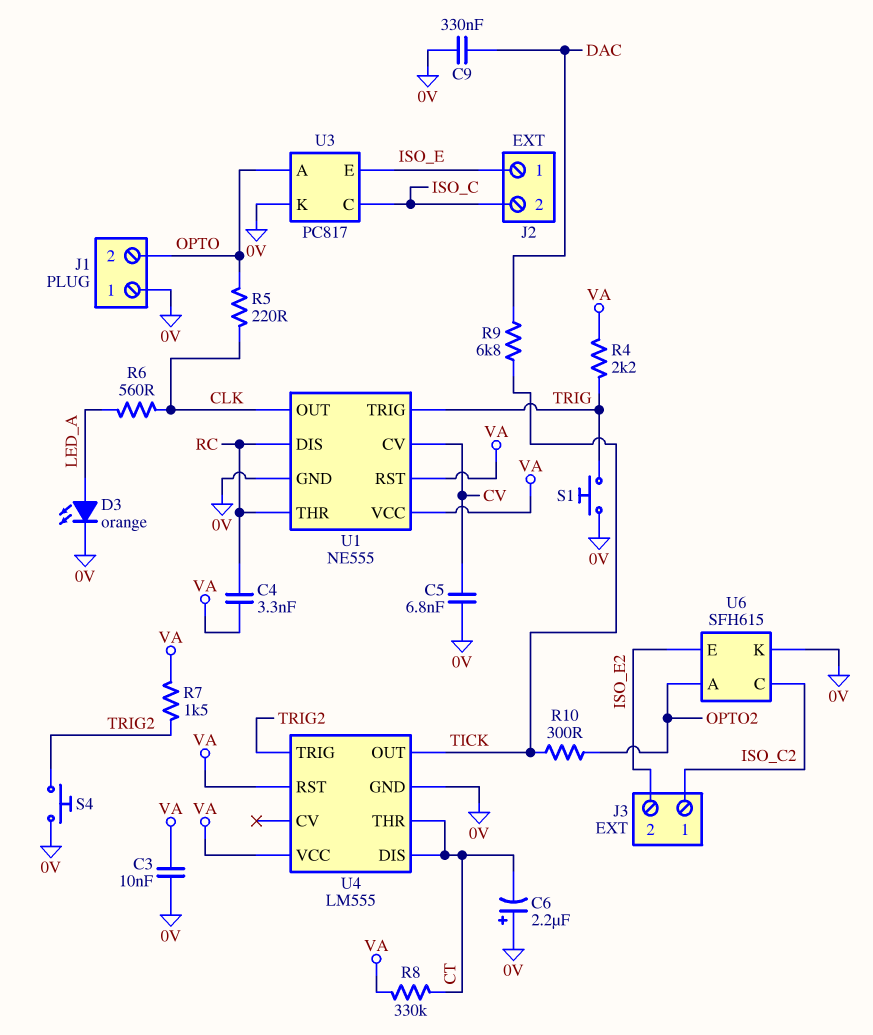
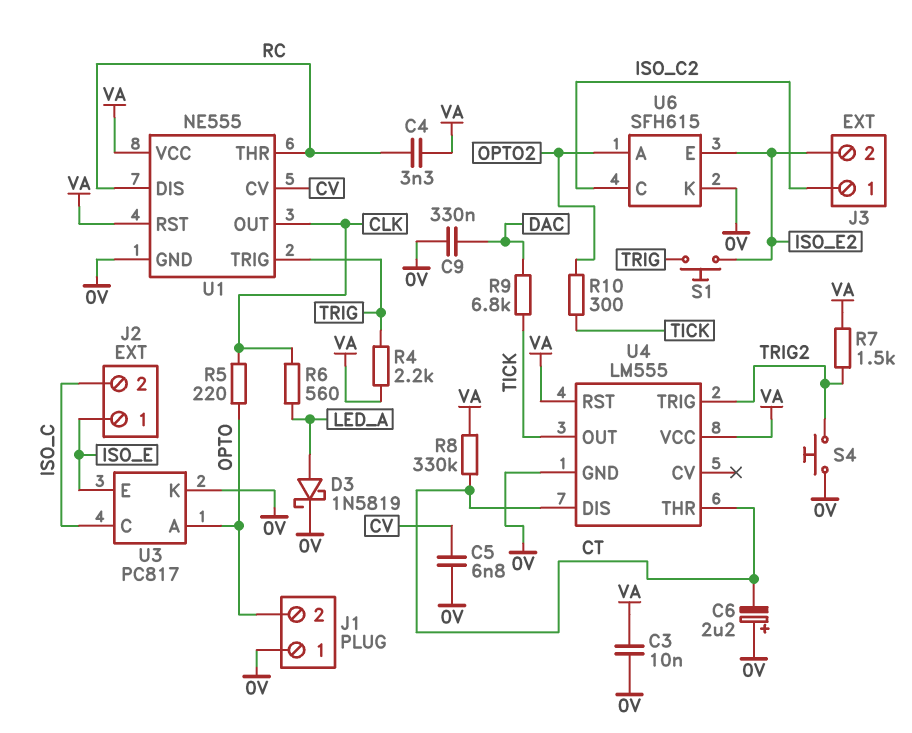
D3: LED orange (A LED_A, K 0V) -> schottky 1N5819 (A LED_A, K 0V)
S1: button (0V, TRIG) -> button (ISO_E2, TRIG)

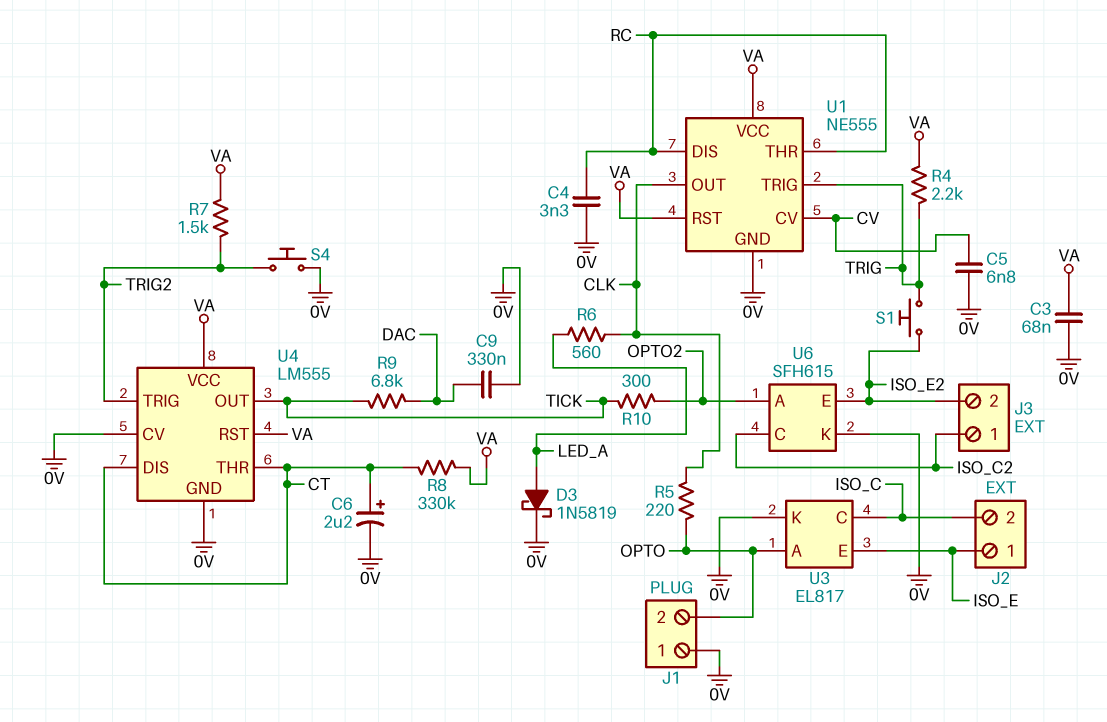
C3: 10nF (0V, VA) -> 68nF (0V, VA)
C4: 3.3nF (RC, VA) -> 3.3nF (0V, RC)
C6: 2.2uF (plus 0V, minus CT) -> 2.2uF (plus CT, minus 0V)
U3: PC817 -> EL817
U4 pin CV: none -> 0V

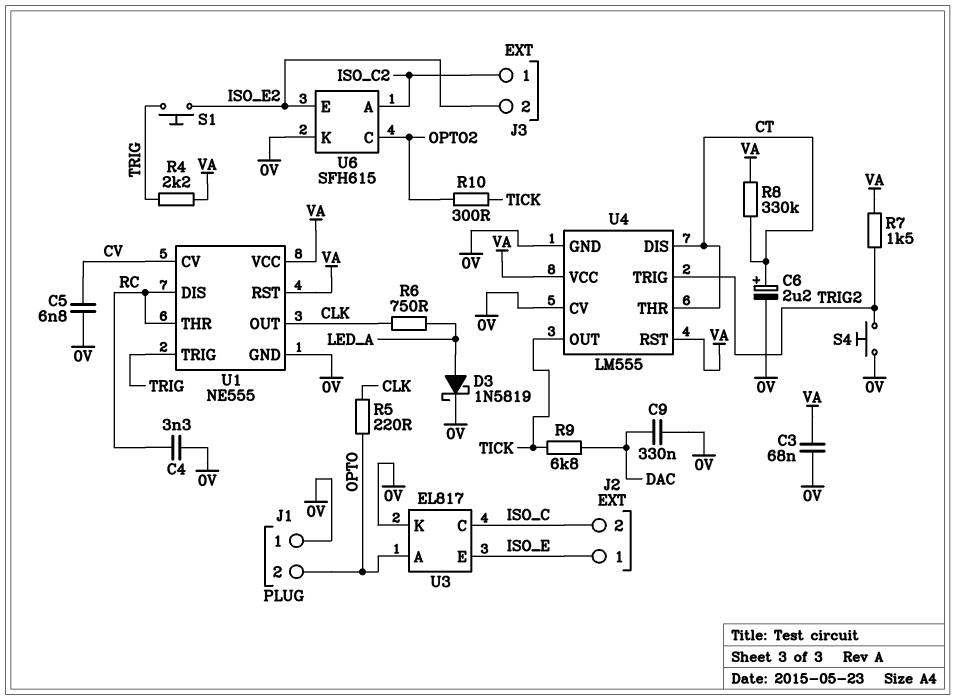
R6: 560 (CLK, LED_A) -> 750 (CLK, LED_A)
U6 pin A: OPTO2 -> ISO_C2
U6 pin C: ISO_C2 -> OPTO2

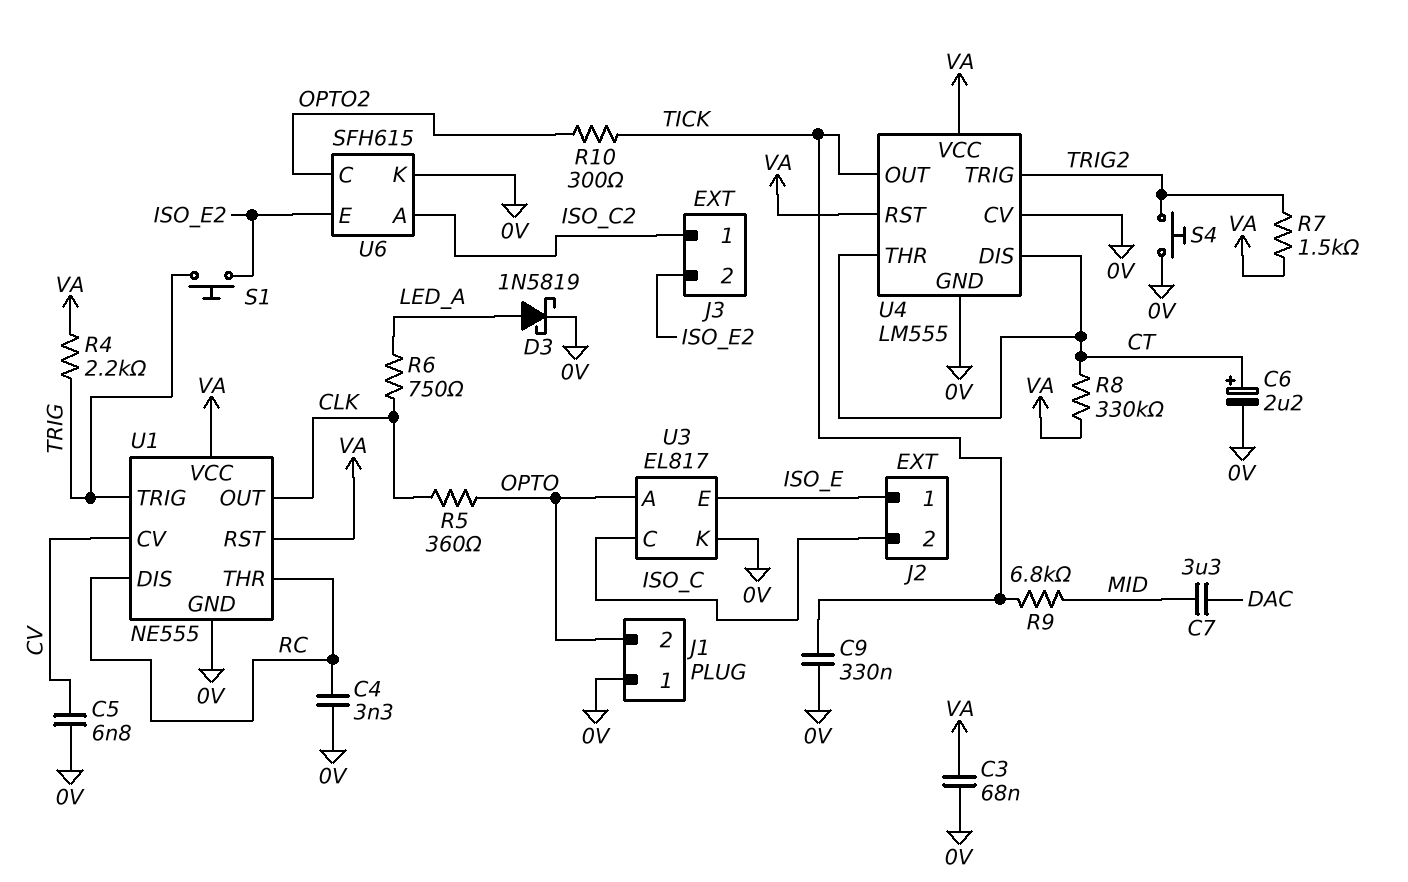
C7: none -> 3.3uF (DAC, MID)
C9: 330nF (0V, DAC) -> 330nF (0V, TICK)
R5: 220 (CLK, OPTO) -> 360 (CLK, OPTO)
R9: 6.8k (DAC, TICK) -> 6.8k (MID, TICK)

